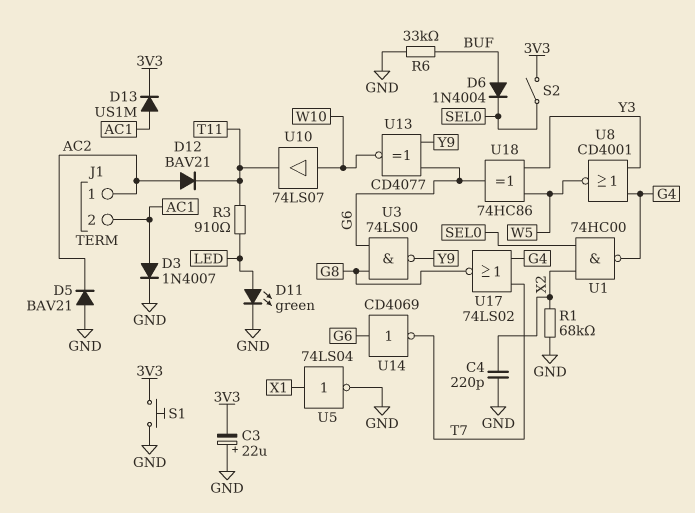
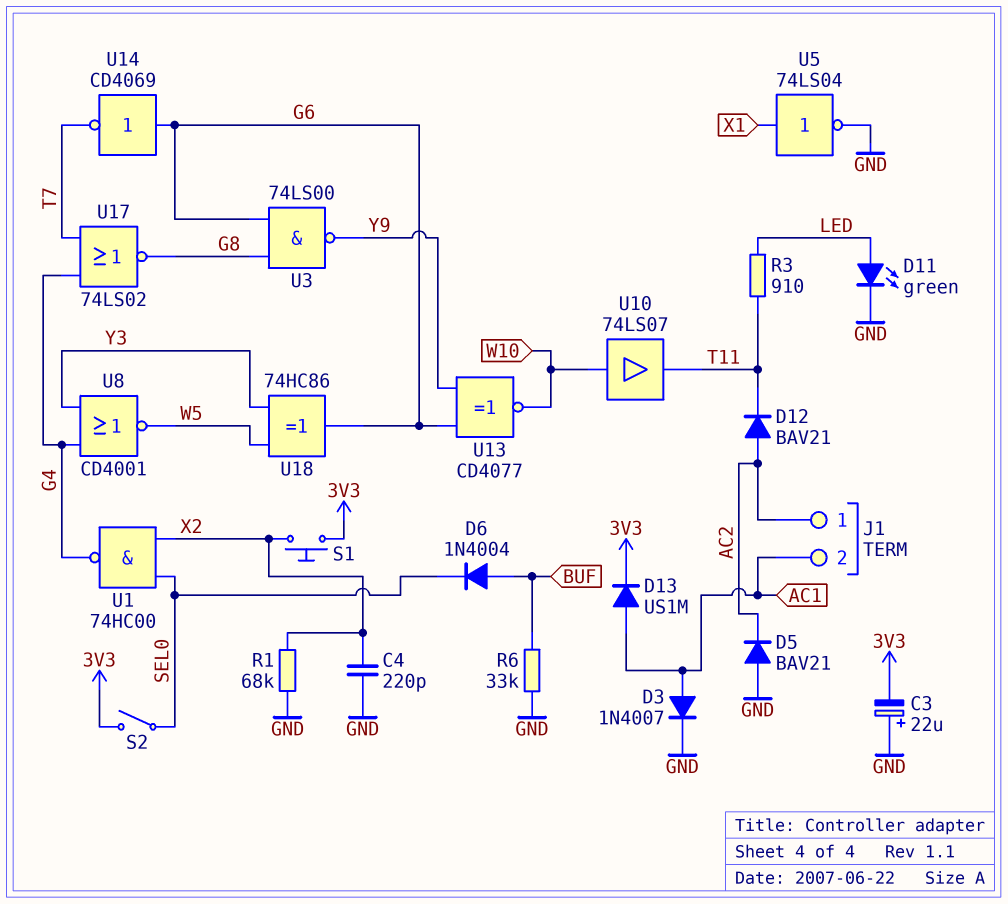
S1: button (3V3, GND) -> button (3V3, X2)

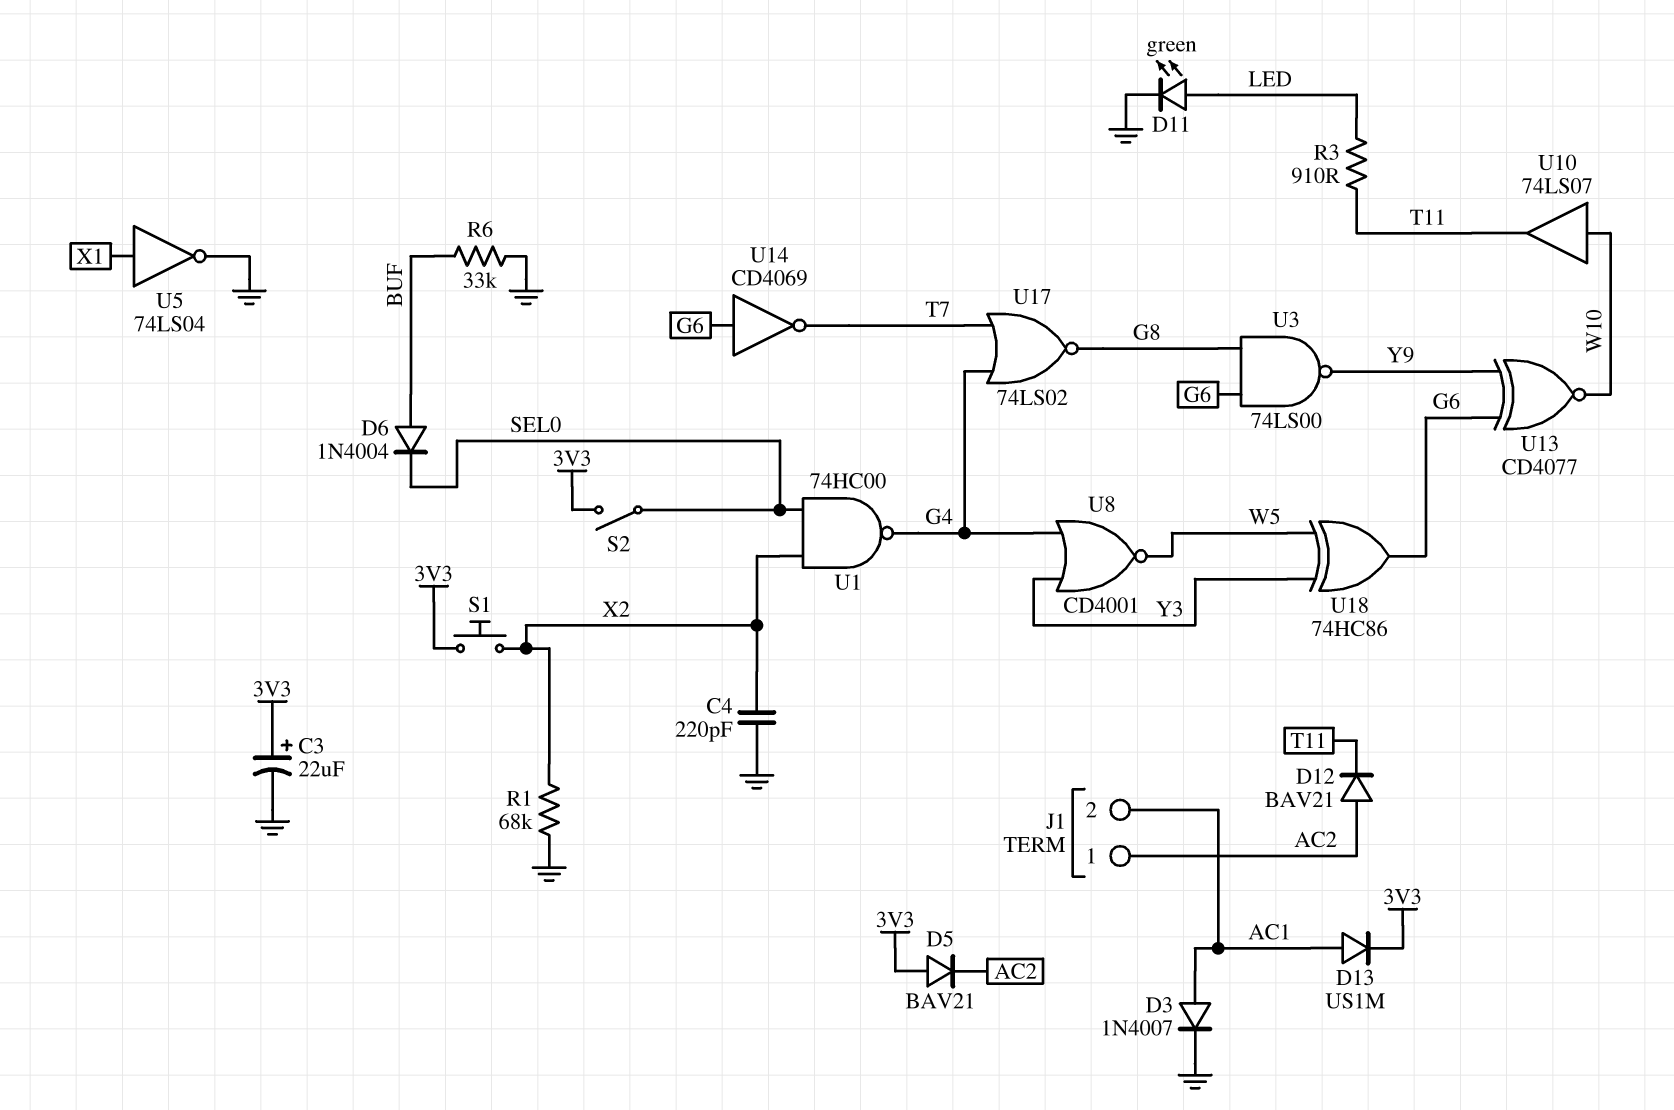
C3: 22uF (plus GND, minus 3V3) -> 22uF (plus 3V3, minus GND)
D5: diode BAV21 (A GND, K AC2) -> diode BAV21 (A 3V3, K AC2)

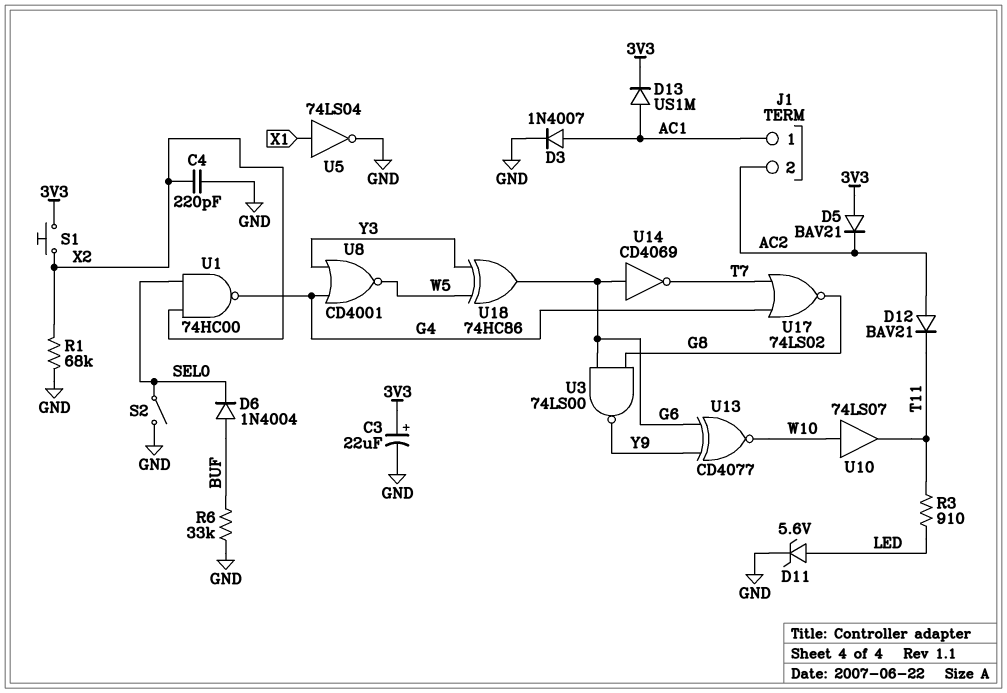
D11: LED green (A LED, K GND) -> zener 5.6V (A LED, K GND)
J1 pin 1: AC2 -> AC1
J1 pin 2: AC1 -> AC2
S2: switch (3V3, SEL0) -> switch (GND, SEL0)

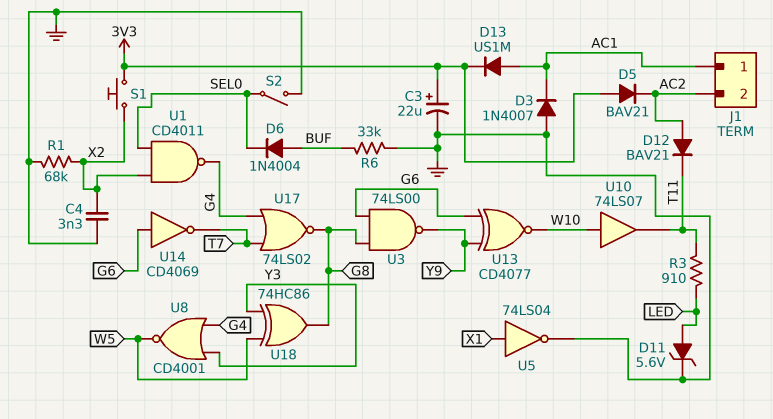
C4: 220pF (GND, X2) -> 3.3nF (GND, X2)
D3: diode 1N4007 (A AC1, K GND) -> diode 1N4007 (A GND, K AC1)
U1: NAND 74HC00 (in SEL0, in X2, out G4) -> NAND CD4011 (in SEL0, in X2, out G4)
U18: XOR 74HC86 (in W5, in Y3, out G6) -> XOR 74HC86 (in W5, in Y3, out G8)

